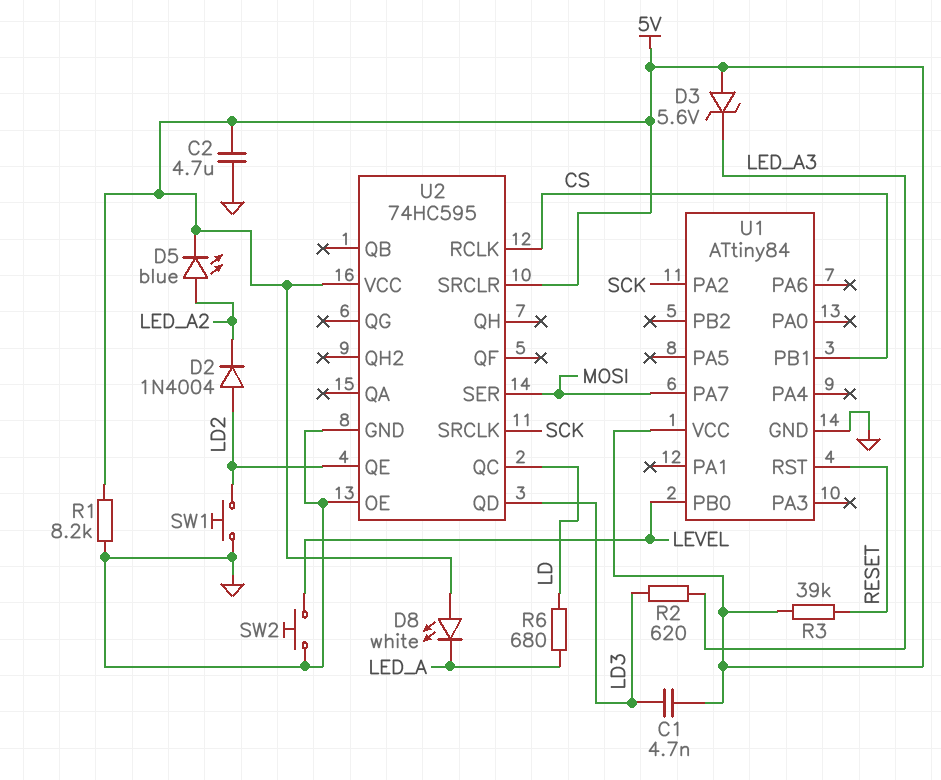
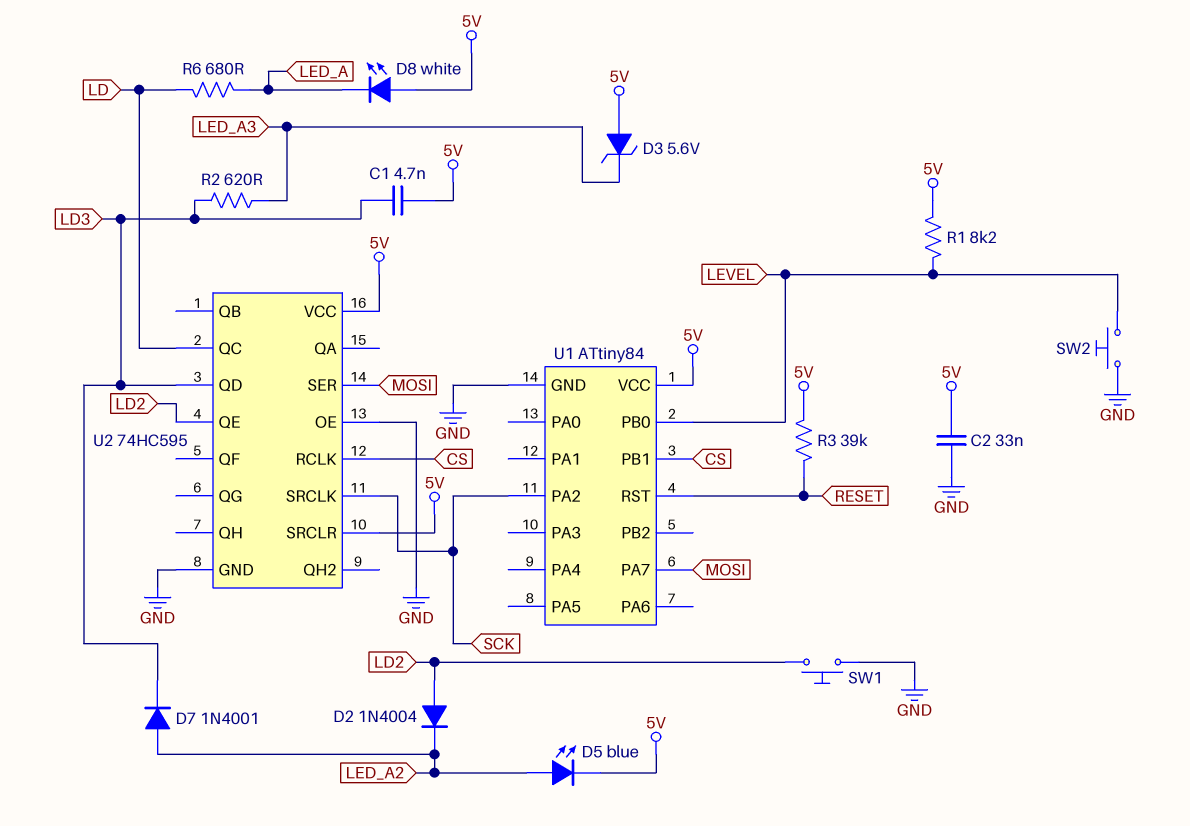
C2: 4.7uF (5V, GND) -> 33nF (5V, GND)
D7: none -> diode 1N4001 (A LED_A2, K LD3)
R1: 8.2k (5V, GND) -> 8.2k (5V, LEVEL)

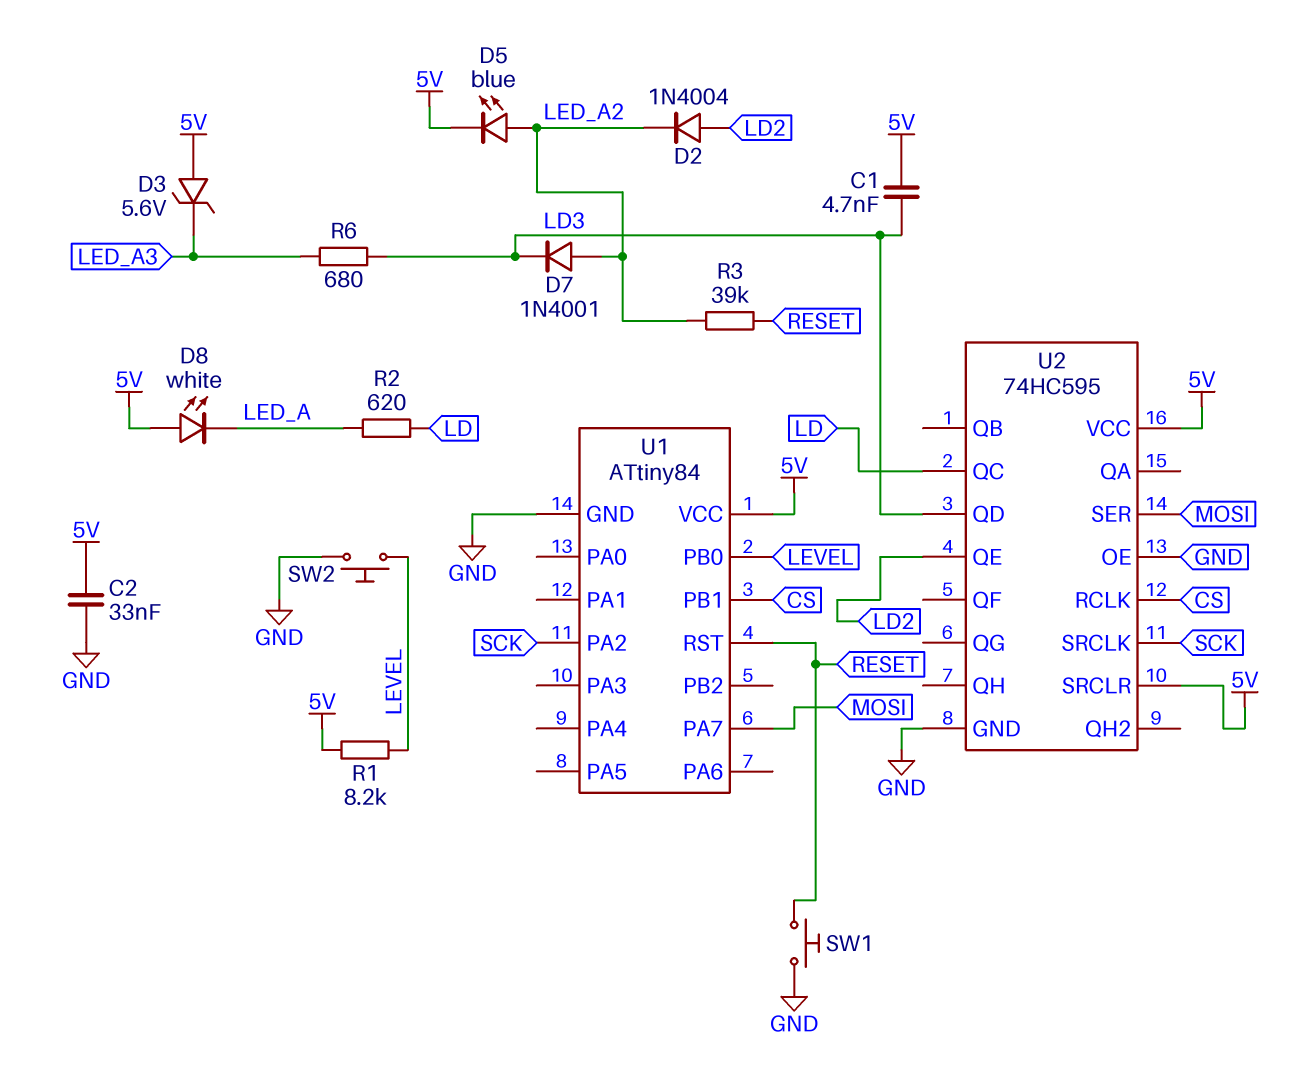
R2: 620 (LD3, LED_A3) -> 620 (LD, LED_A)
R3: 39k (5V, RESET) -> 39k (LED_A2, RESET)
R6: 680 (LD, LED_A) -> 680 (LD3, LED_A3)
SW1: button (GND, LD2) -> button (GND, RESET)

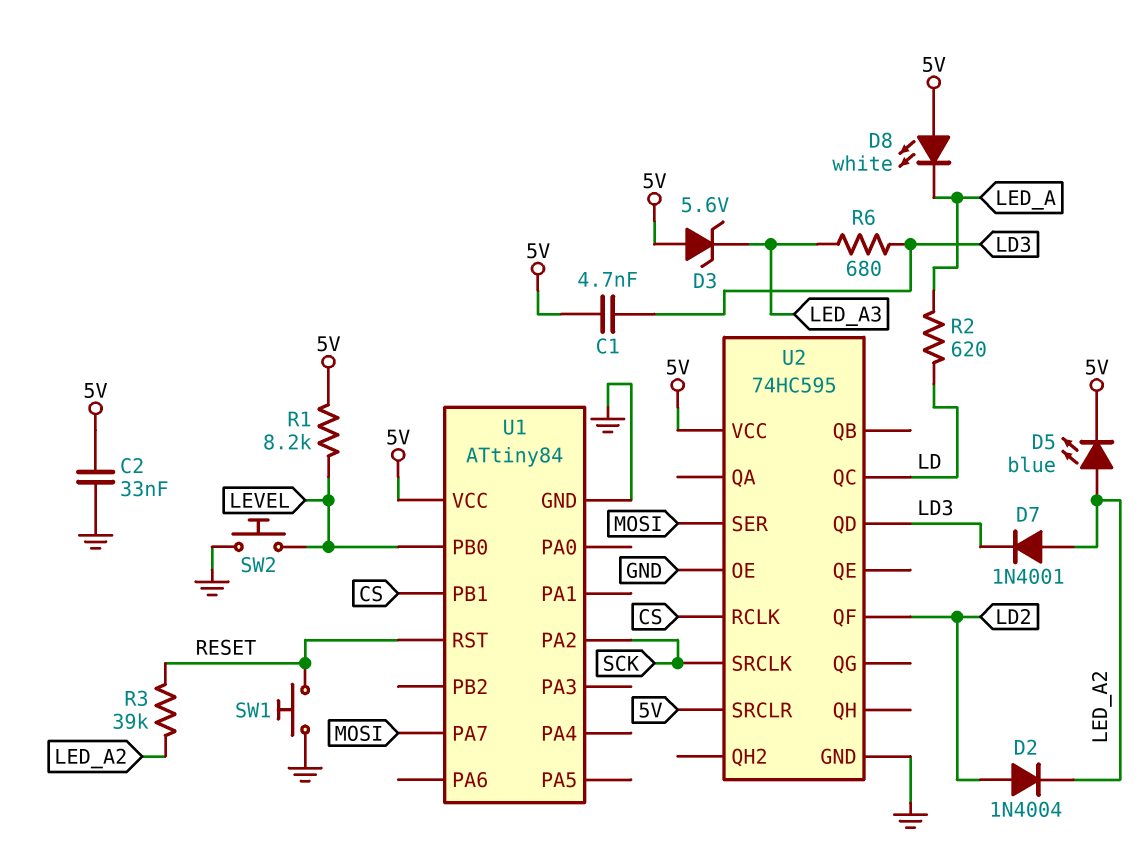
U2 pin QE: LD2 -> none
U2 pin QF: none -> LD2

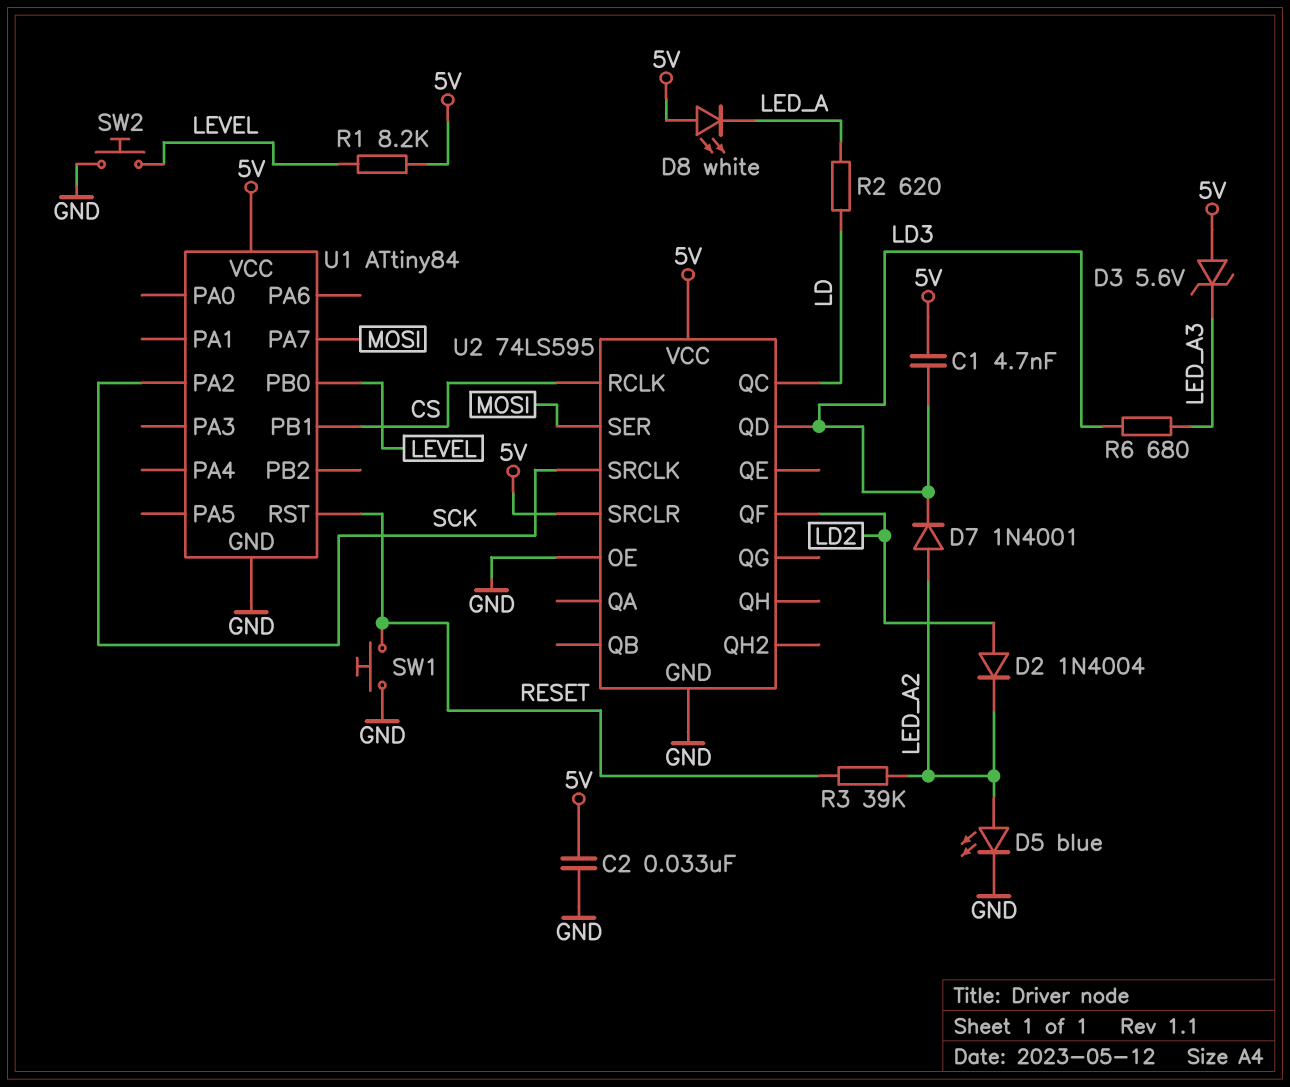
D5: LED blue (A LED_A2, K 5V) -> LED blue (A LED_A2, K GND)
U2: 74HC595 -> 74LS595

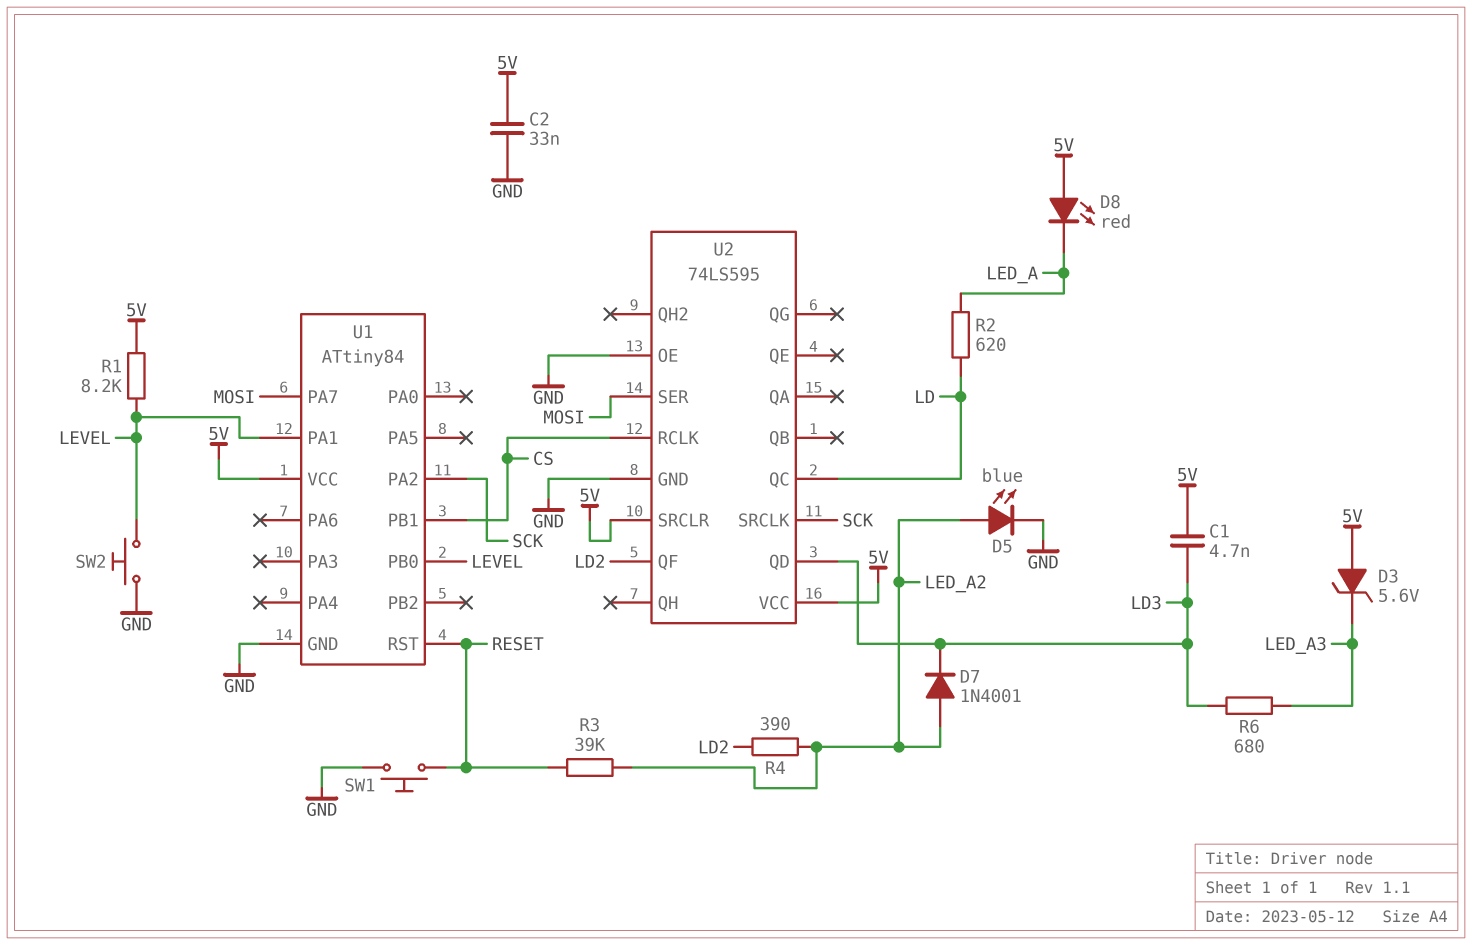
D2: diode 1N4004 (A LD2, K LED_A2) -> none
D8: LED white (A 5V, K LED_A) -> LED red (A 5V, K LED_A)
R4: none -> 390 (LD2, LED_A2)
U1 pin PA1: none -> LEVEL

